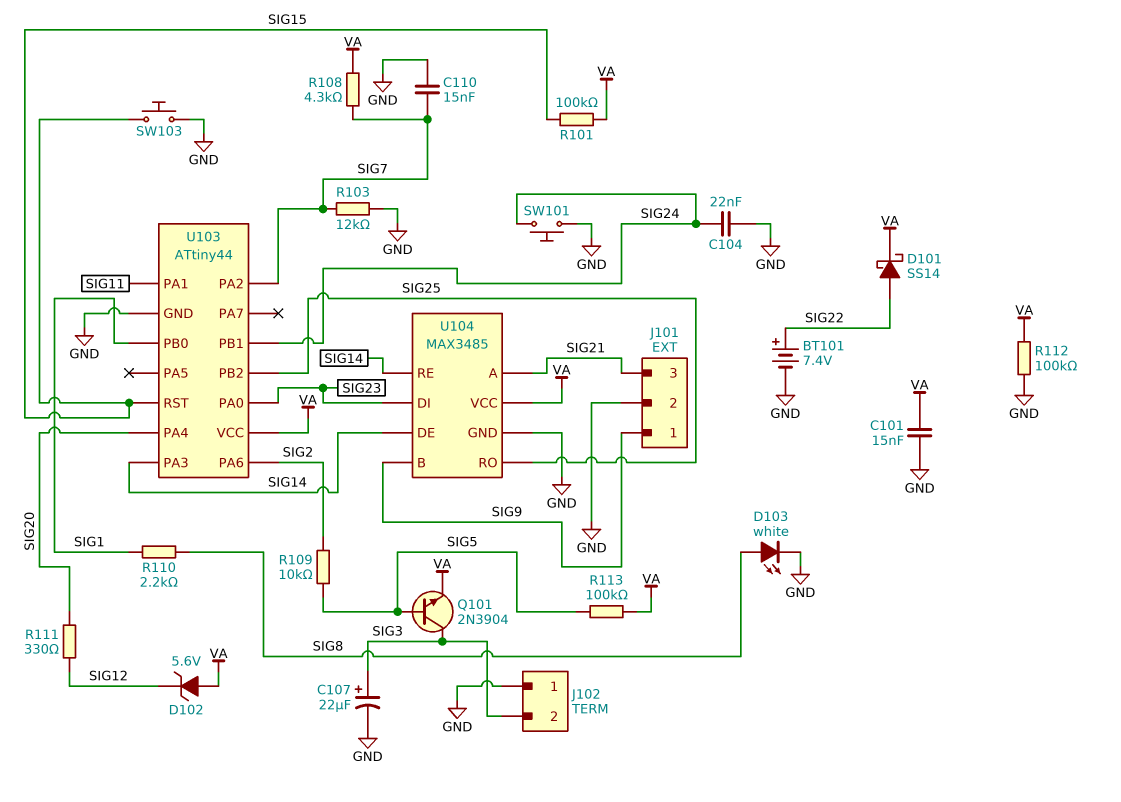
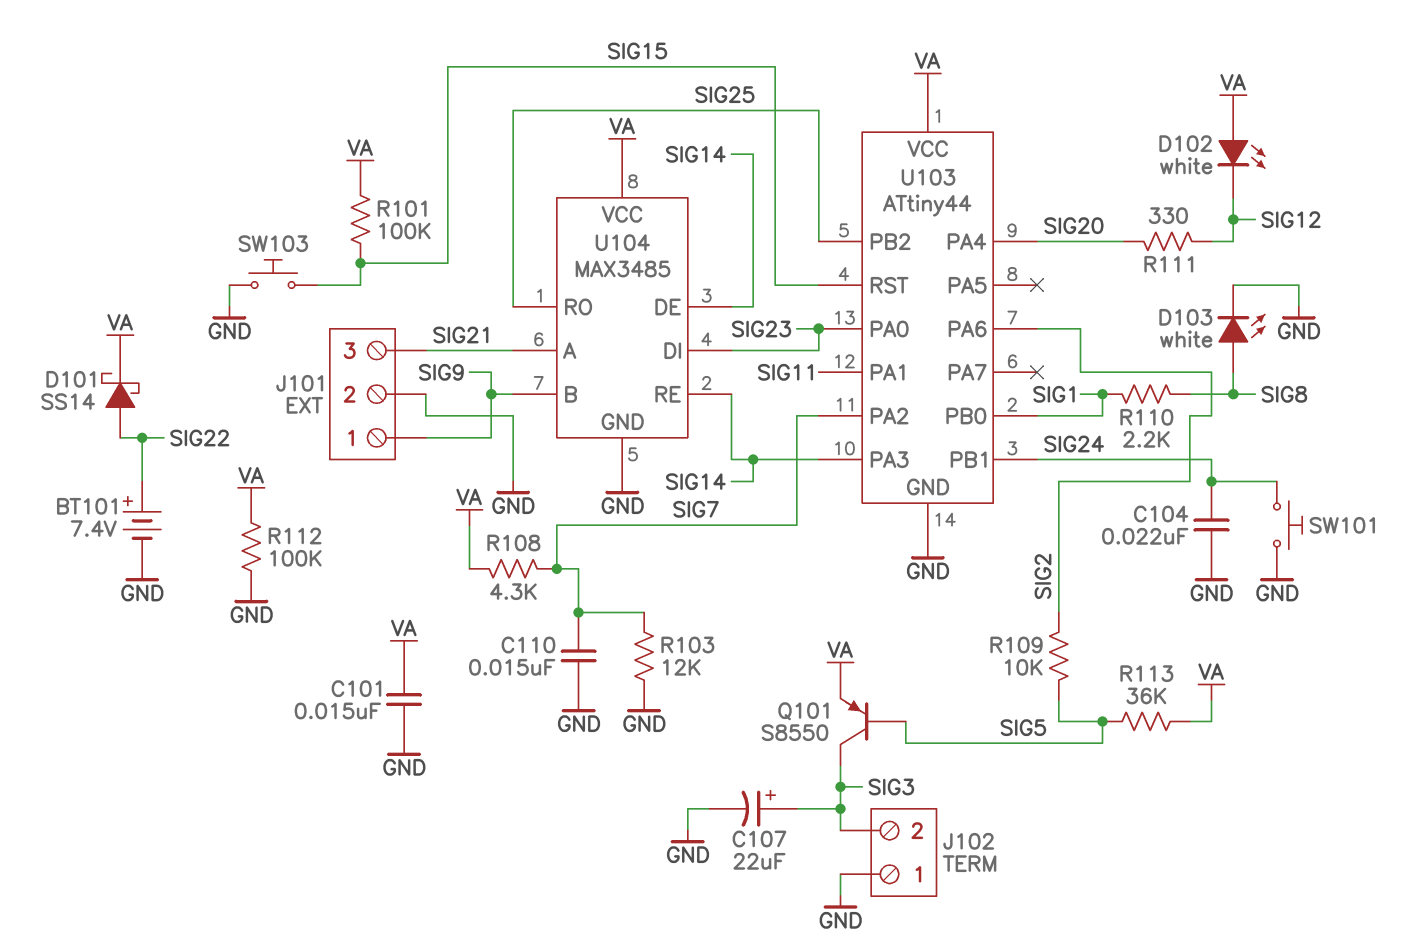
D102: zener 5.6V (A VA, K SIG12) -> LED white (A VA, K SIG12)
Q101: NPN 2N3904 (B SIG5, C SIG3, E VA) -> PNP S8550 (B SIG5, C SIG3, E VA)
R113: 100k (SIG5, VA) -> 36k (SIG5, VA)

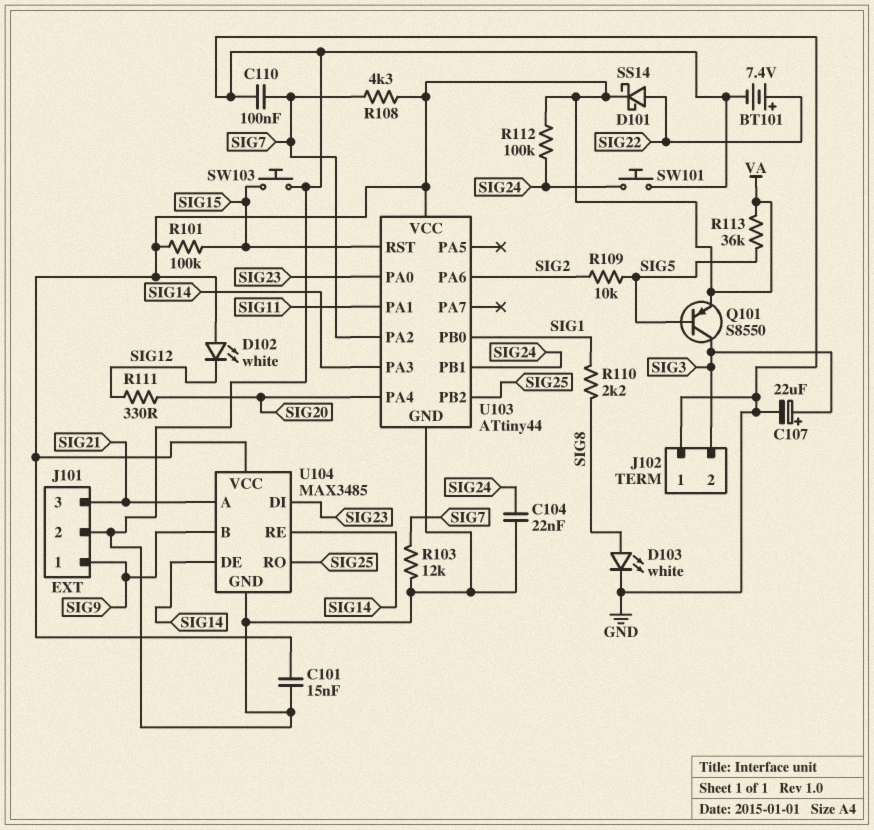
C110: 15nF (GND, SIG7) -> 100nF (GND, SIG7)
R112: 100k (GND, VA) -> 100k (SIG24, VA)

